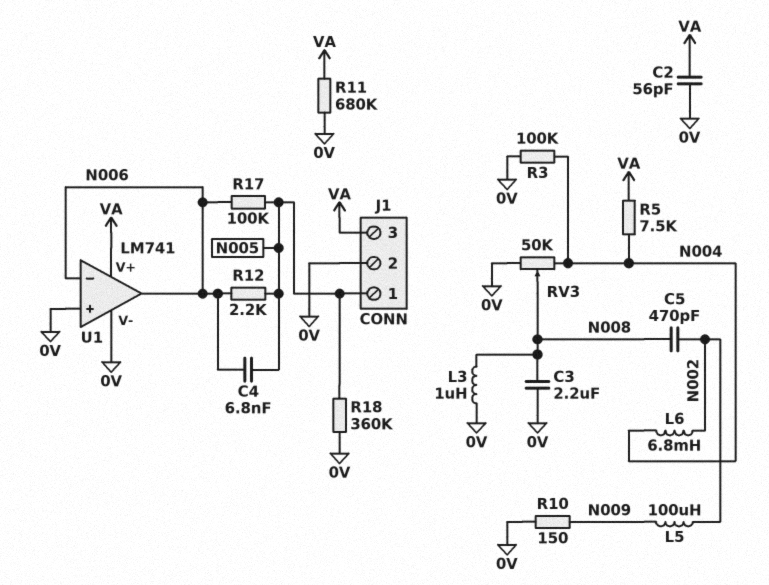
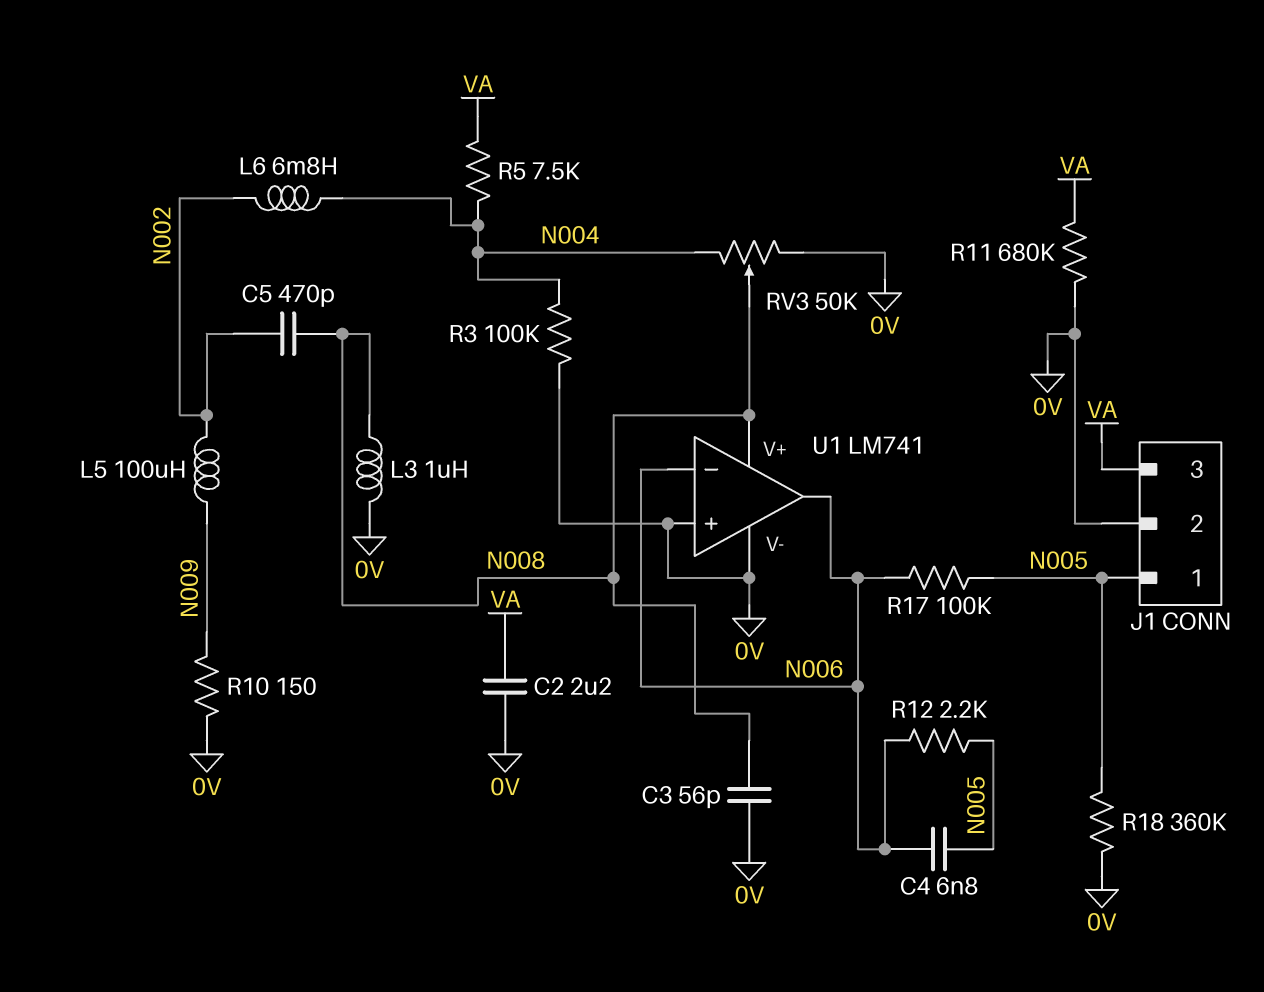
C2: 56pF (0V, VA) -> 2.2uF (0V, VA)
C3: 2.2uF (0V, N008) -> 56pF (0V, N008)
U1 pin V+: VA -> N008

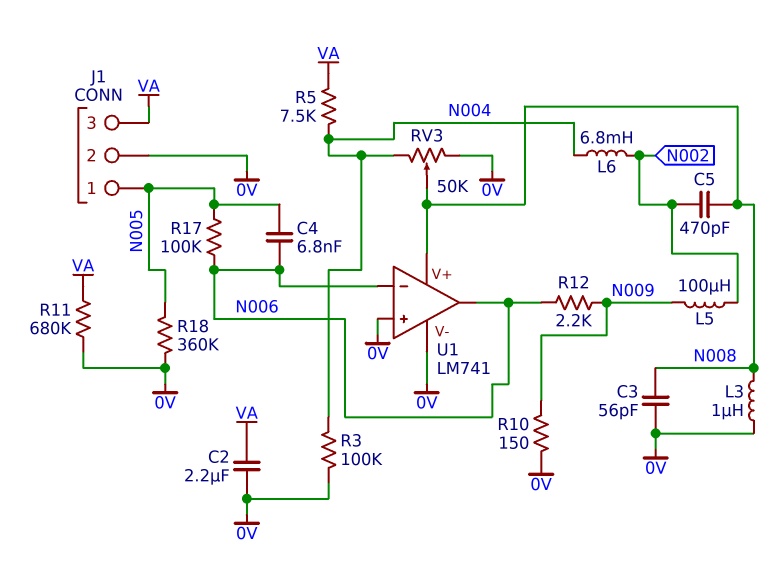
R12: 2.2k (N005, N006) -> 2.2k (N006, N009)

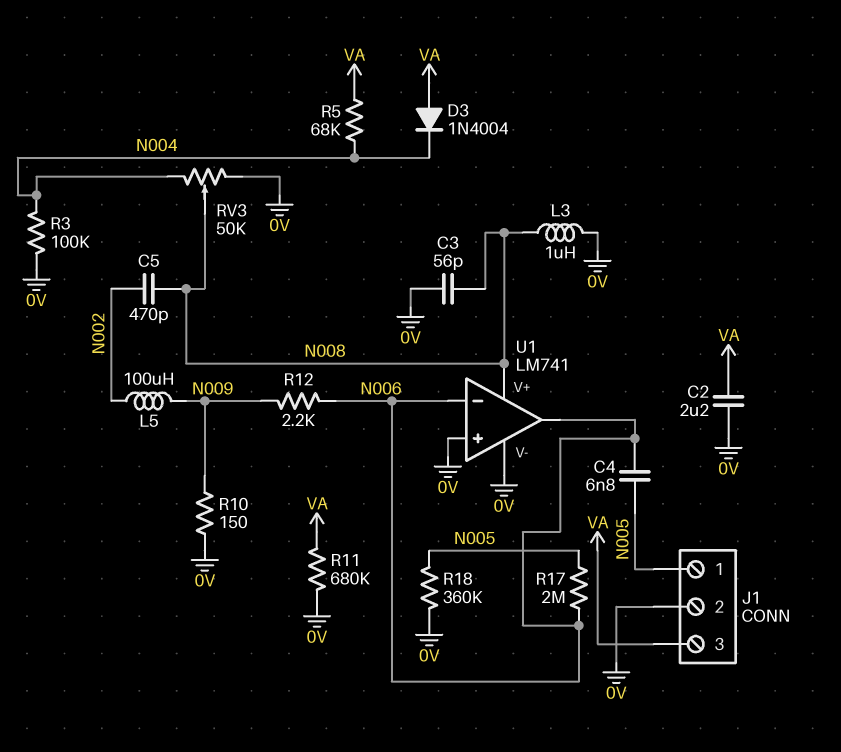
D3: none -> diode 1N4004 (A VA, K N004)
L6: 6.8mH (N002, N004) -> none
R5: 7.5k (N004, VA) -> 68k (N004, VA)
R17: 100k (N005, N006) -> 2M (N005, N006)

